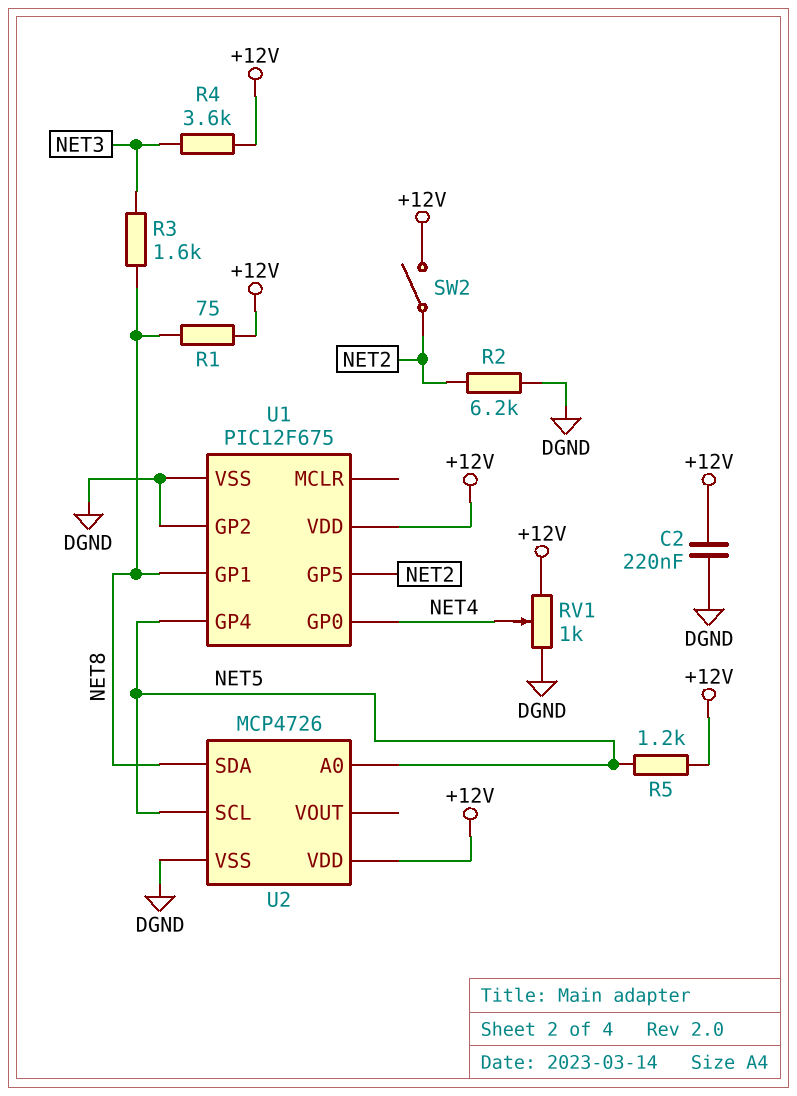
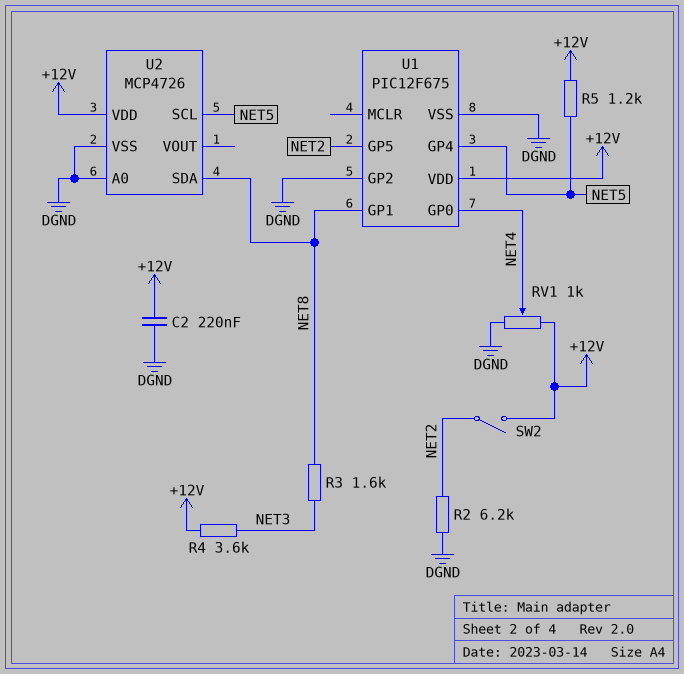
R1: 75 (+12V, NET8) -> none
U2 pin A0: NET5 -> DGND

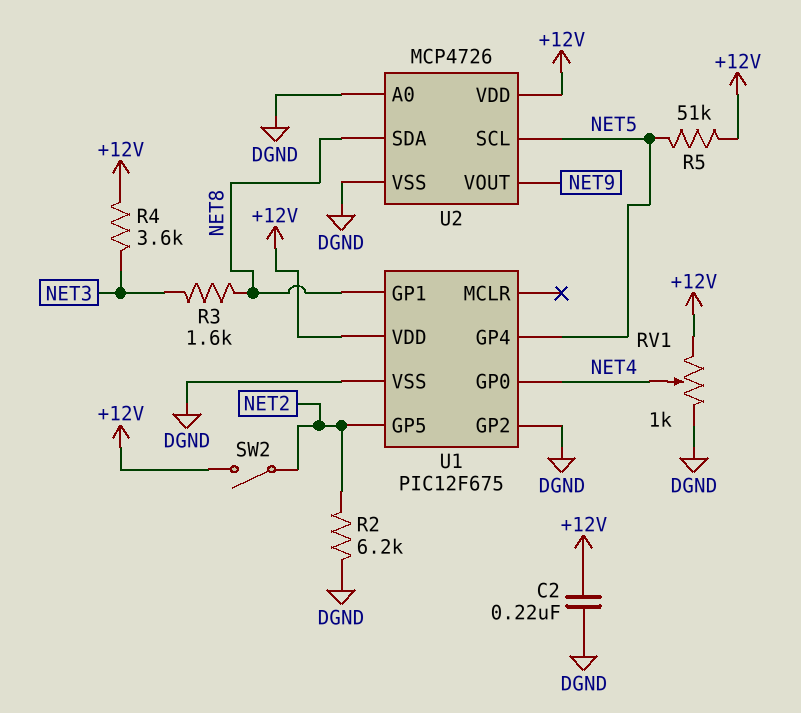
R5: 1.2k (+12V, NET5) -> 51k (+12V, NET5)
U2 pin VOUT: none -> NET9

